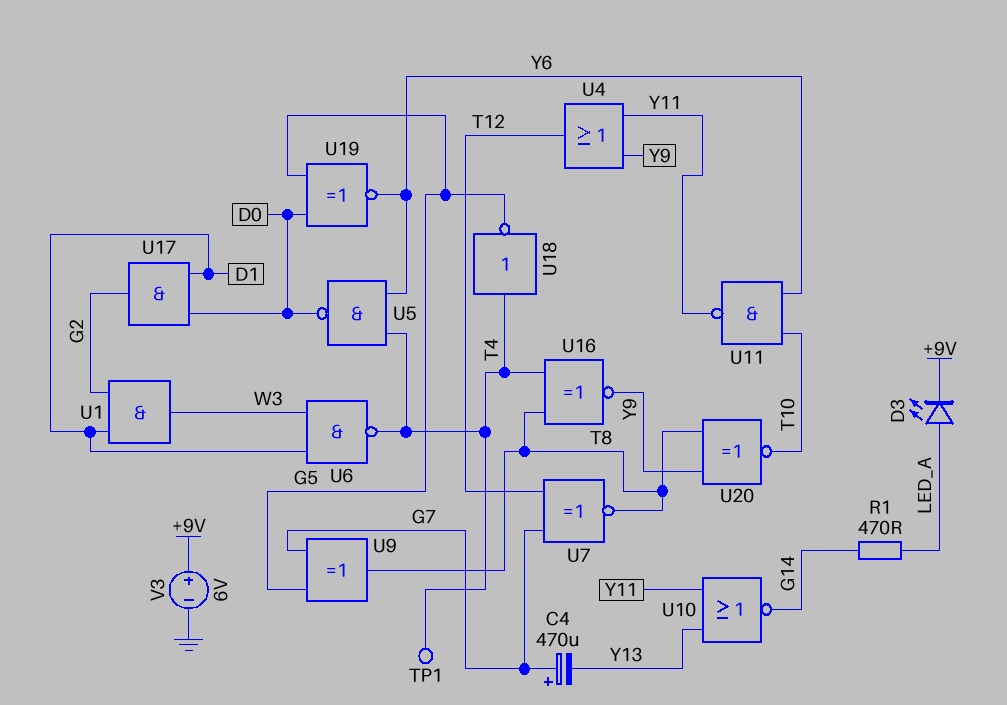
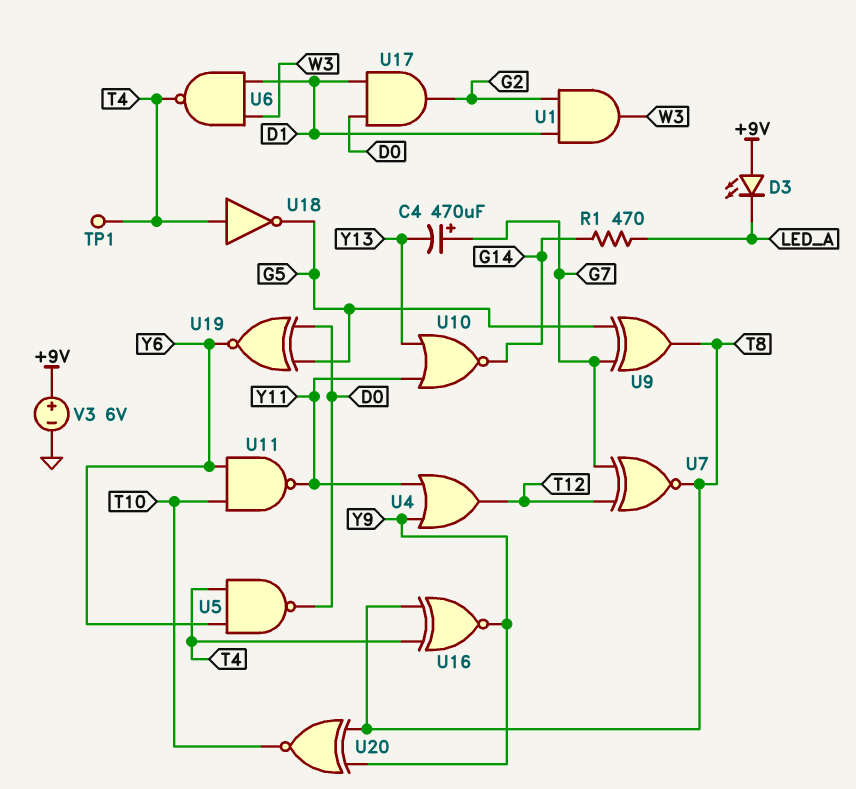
D3: LED (A LED_A, K +9V) -> LED (A +9V, K LED_A)

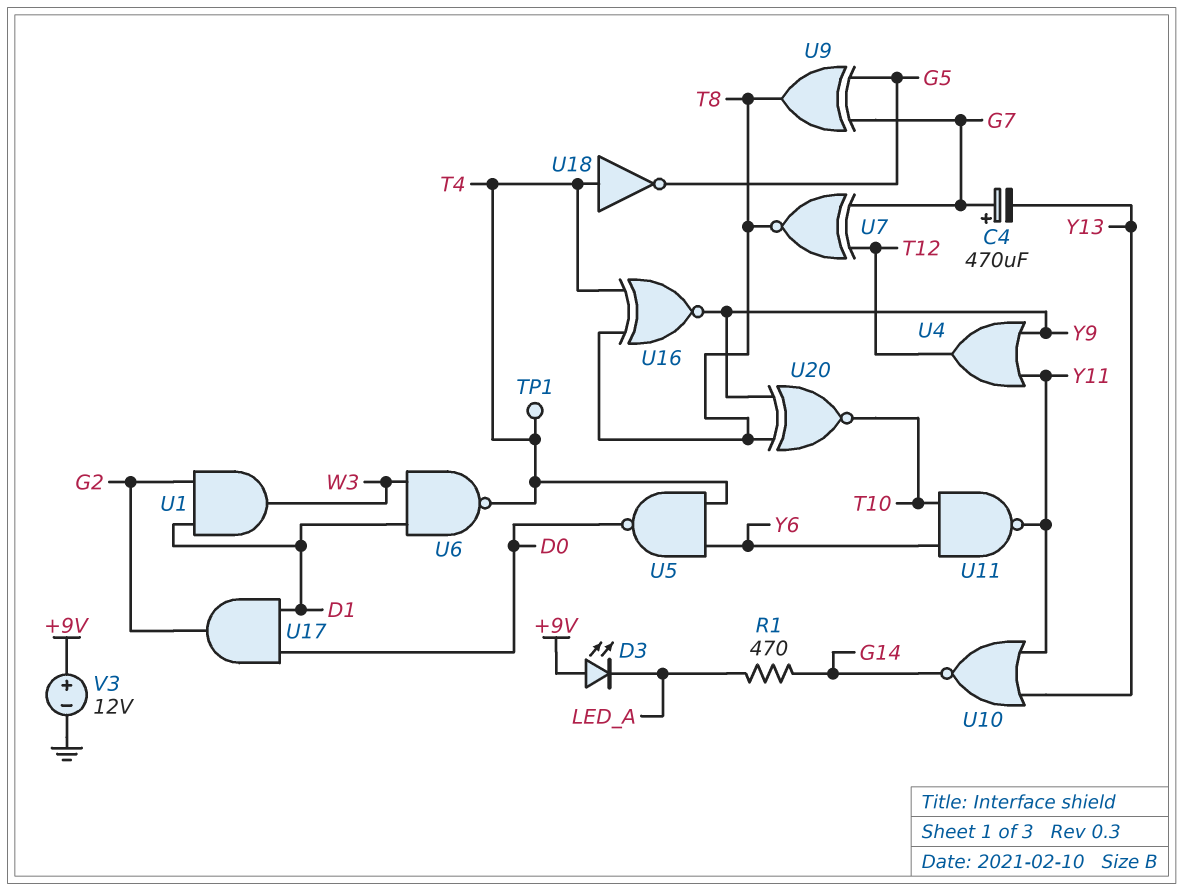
U19: XNOR (in D0, in G5, out Y6) -> none
V3: 6V (plus +9V, minus GND) -> 12V (plus +9V, minus GND)

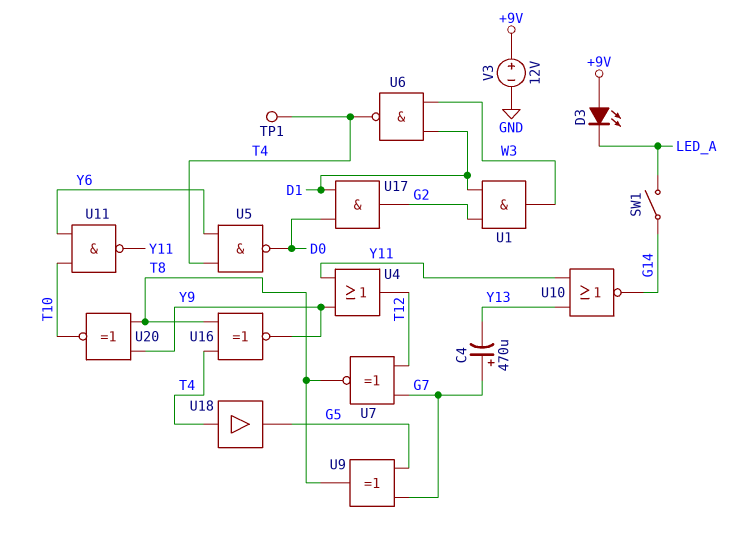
R1: 470 (G14, LED_A) -> none
SW1: none -> switch (G14, LED_A)
U18: NOT (in T4, out G5) -> buffer (in T4, out G5)

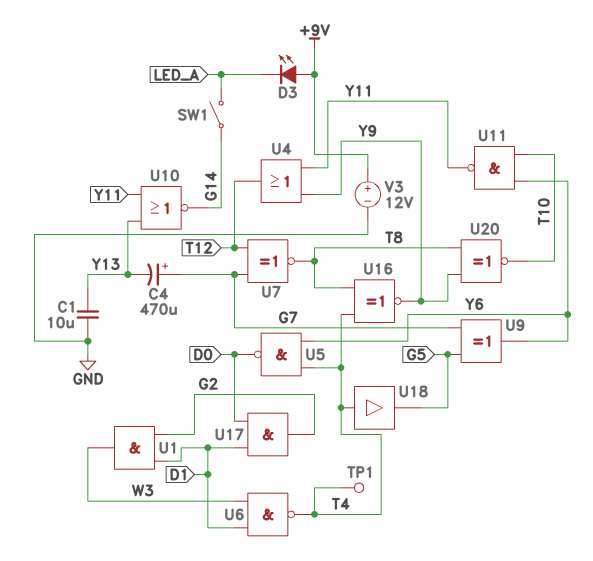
C1: none -> 10uF (GND, Y13)
U9: XOR (in G5, in G7, out T8) -> XOR (in G5, in G7, out Y6)

